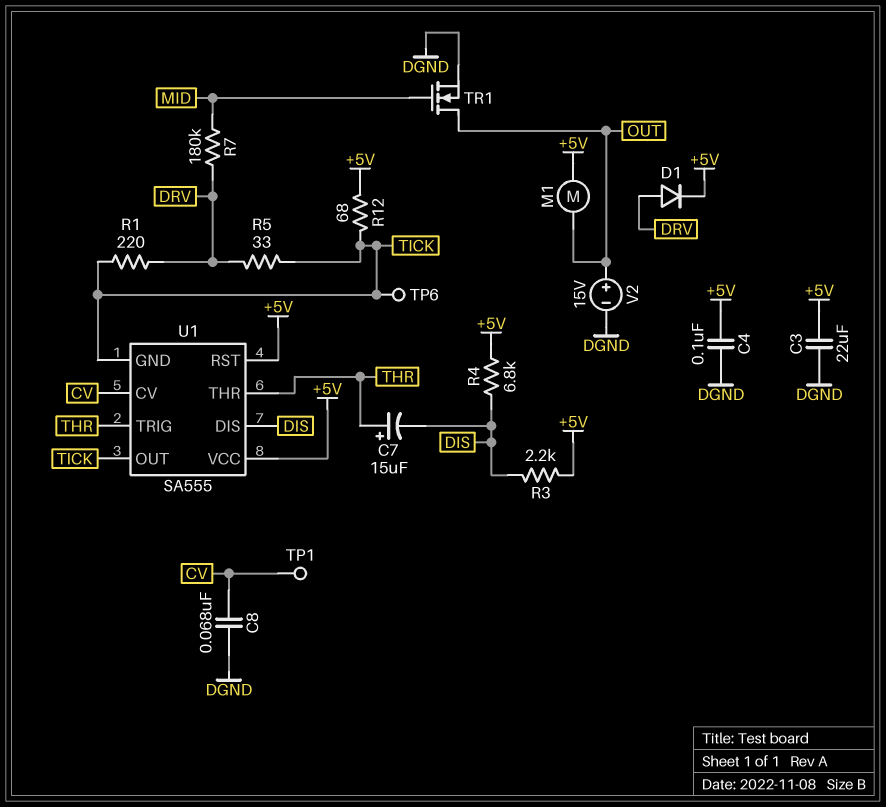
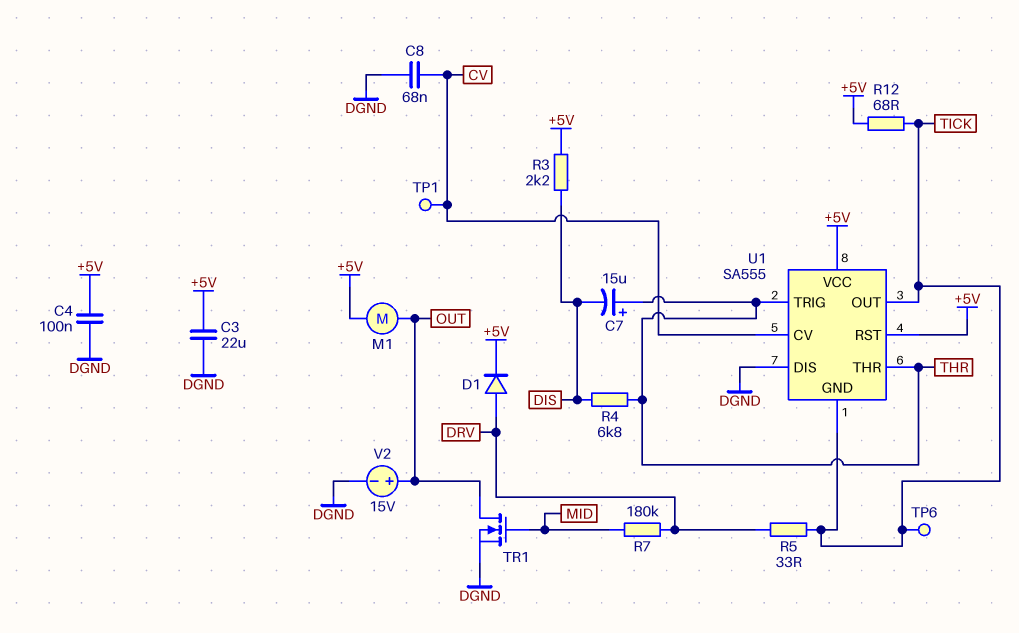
R1: 220 (DRV, TICK) -> none
R4: 6.8k (+5V, DIS) -> 6.8k (DIS, THR)
U1 pin DIS: DIS -> DGND

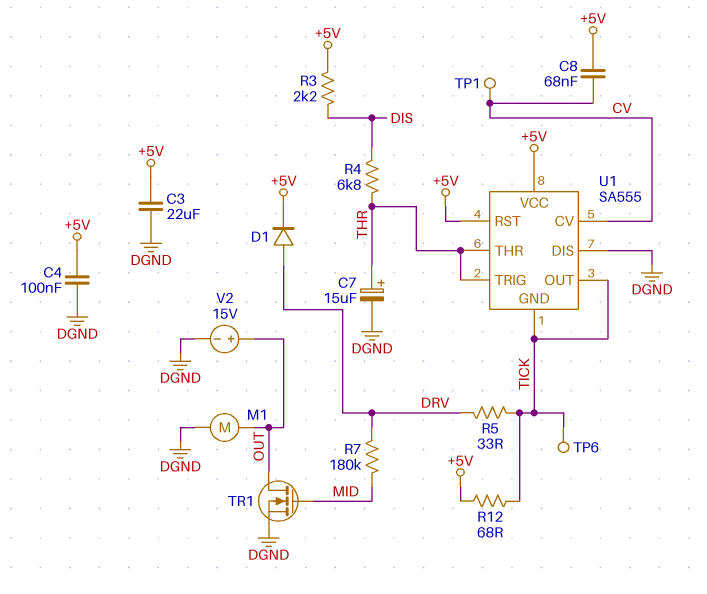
C7: 15uF (plus THR, minus DIS) -> 15uF (plus THR, minus DGND)
C8: 68nF (CV, DGND) -> 68nF (+5V, CV)
M1: motor (+5V, OUT) -> motor (DGND, OUT)

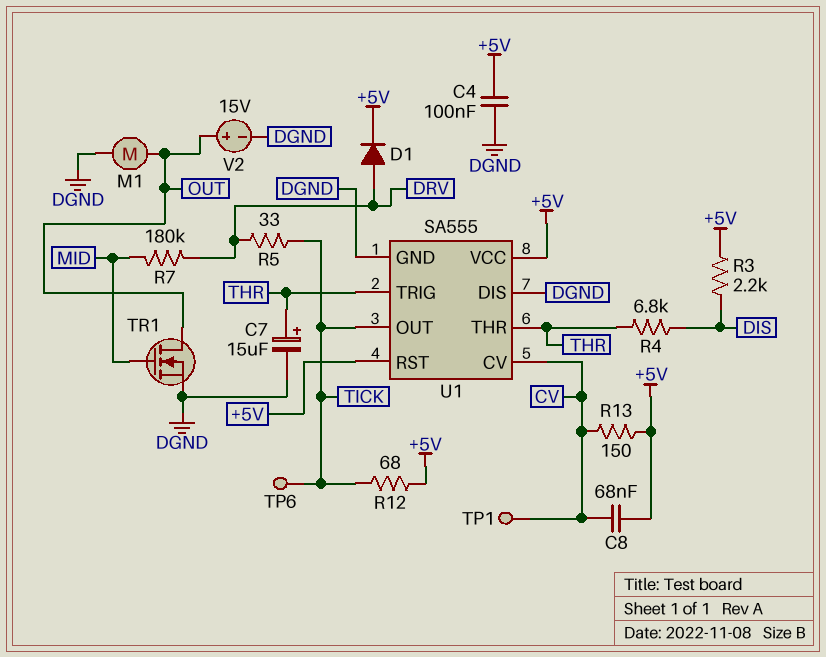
C3: 22uF (+5V, DGND) -> none
R13: none -> 150 (+5V, CV)
U1 pin GND: TICK -> DGND

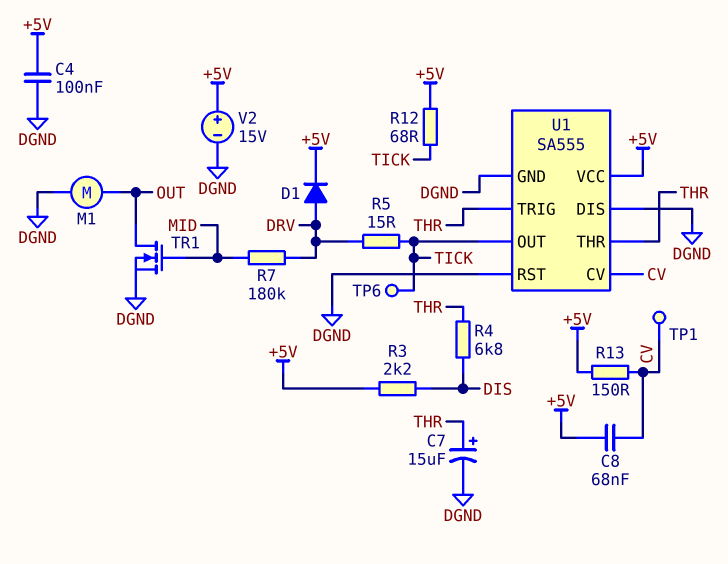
R5: 33 (DRV, TICK) -> 15 (DRV, TICK)
U1 pin RST: +5V -> DGND
V2: 15V (plus OUT, minus DGND) -> 15V (plus +5V, minus DGND)

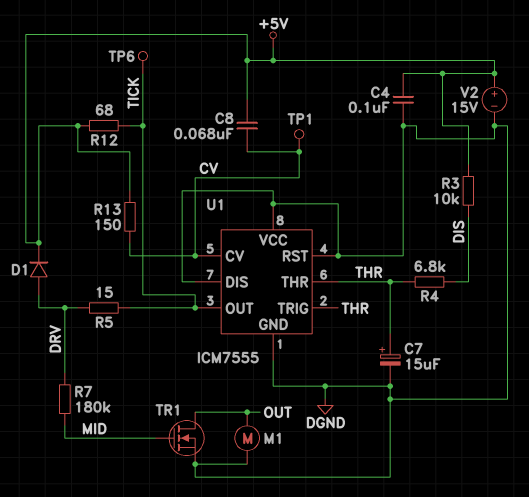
R3: 2.2k (+5V, DIS) -> 10k (+5V, DIS)
U1: SA555 -> ICM7555
U1 pin VCC: +5V -> DGND

